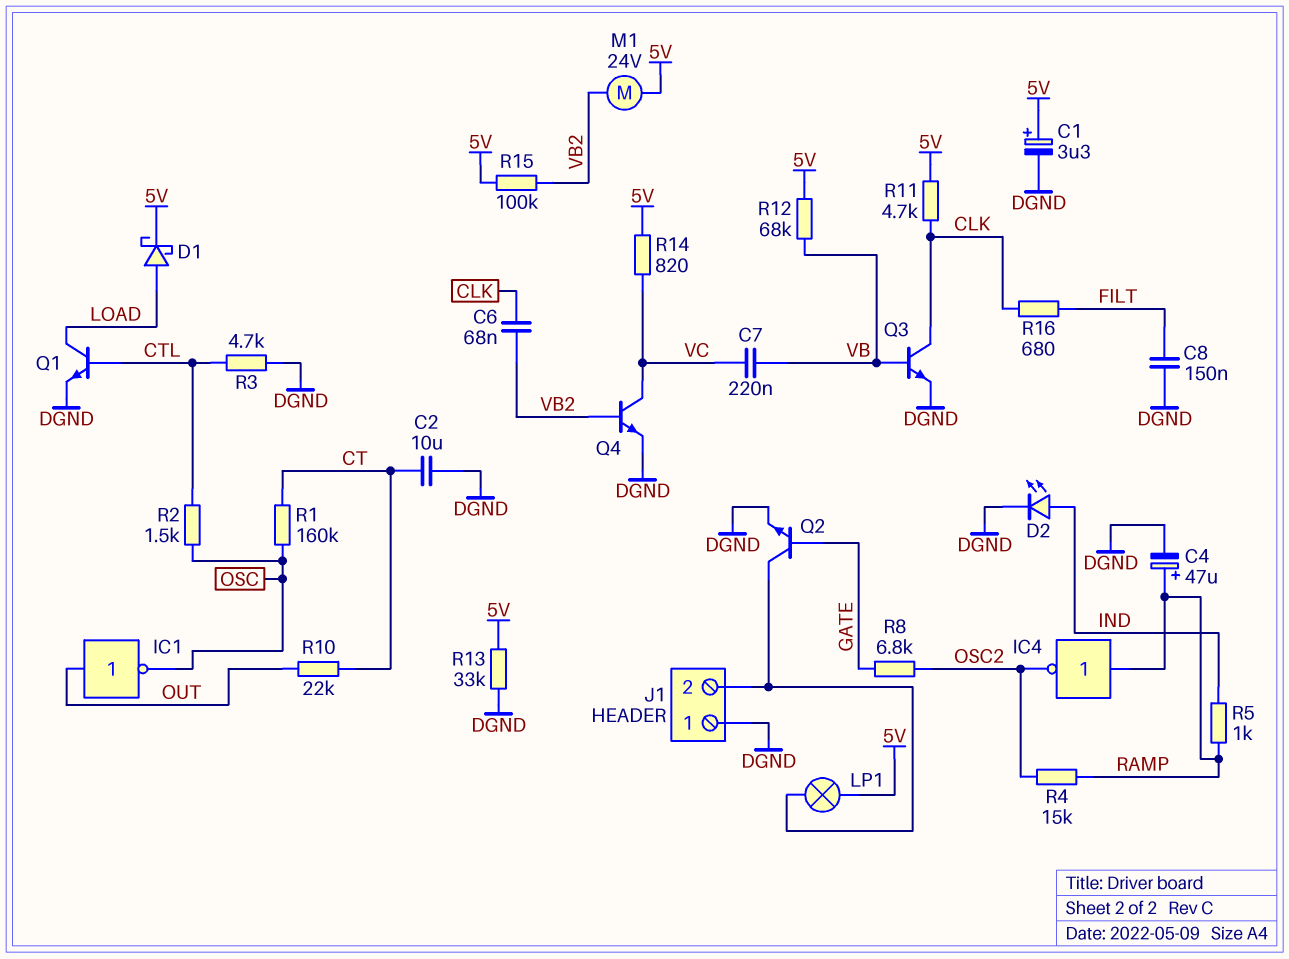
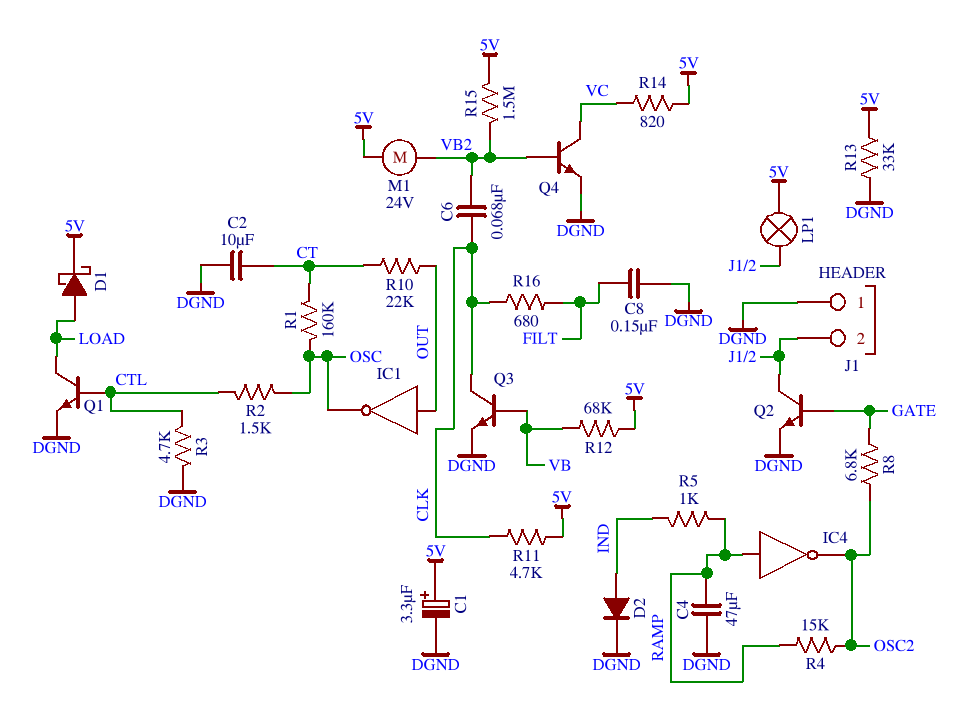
C4: 47uF (plus RAMP, minus DGND) -> 47uF (DGND, RAMP)
C7: 220nF (VB, VC) -> none
D2: LED (A IND, K DGND) -> diode (A IND, K DGND)
R15: 100k (5V, VB2) -> 1.5M (5V, VB2)

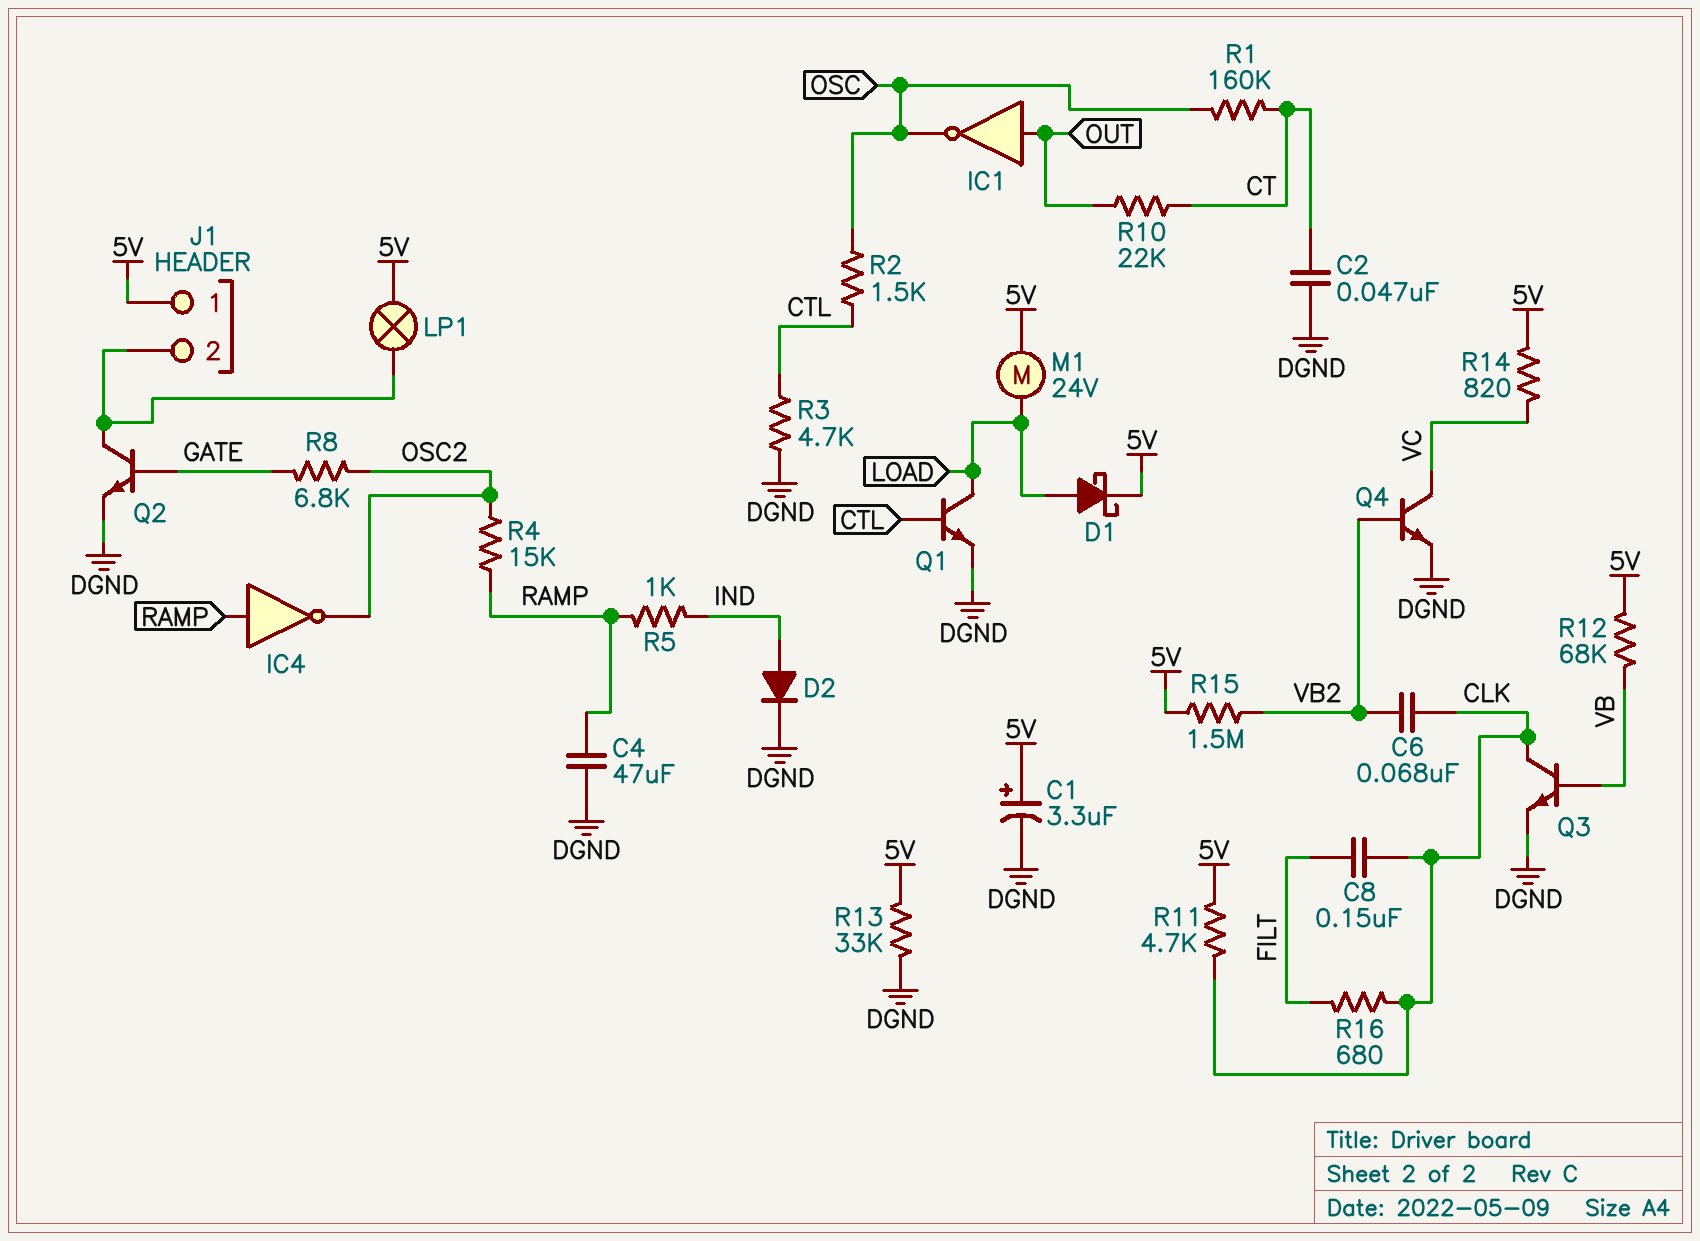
C2: 10uF (CT, DGND) -> 47nF (CT, DGND)
C8: 150nF (DGND, FILT) -> 150nF (CLK, FILT)
J1 pin 1: DGND -> 5V
M1: motor 24V (5V, VB2) -> motor 24V (5V, LOAD)

